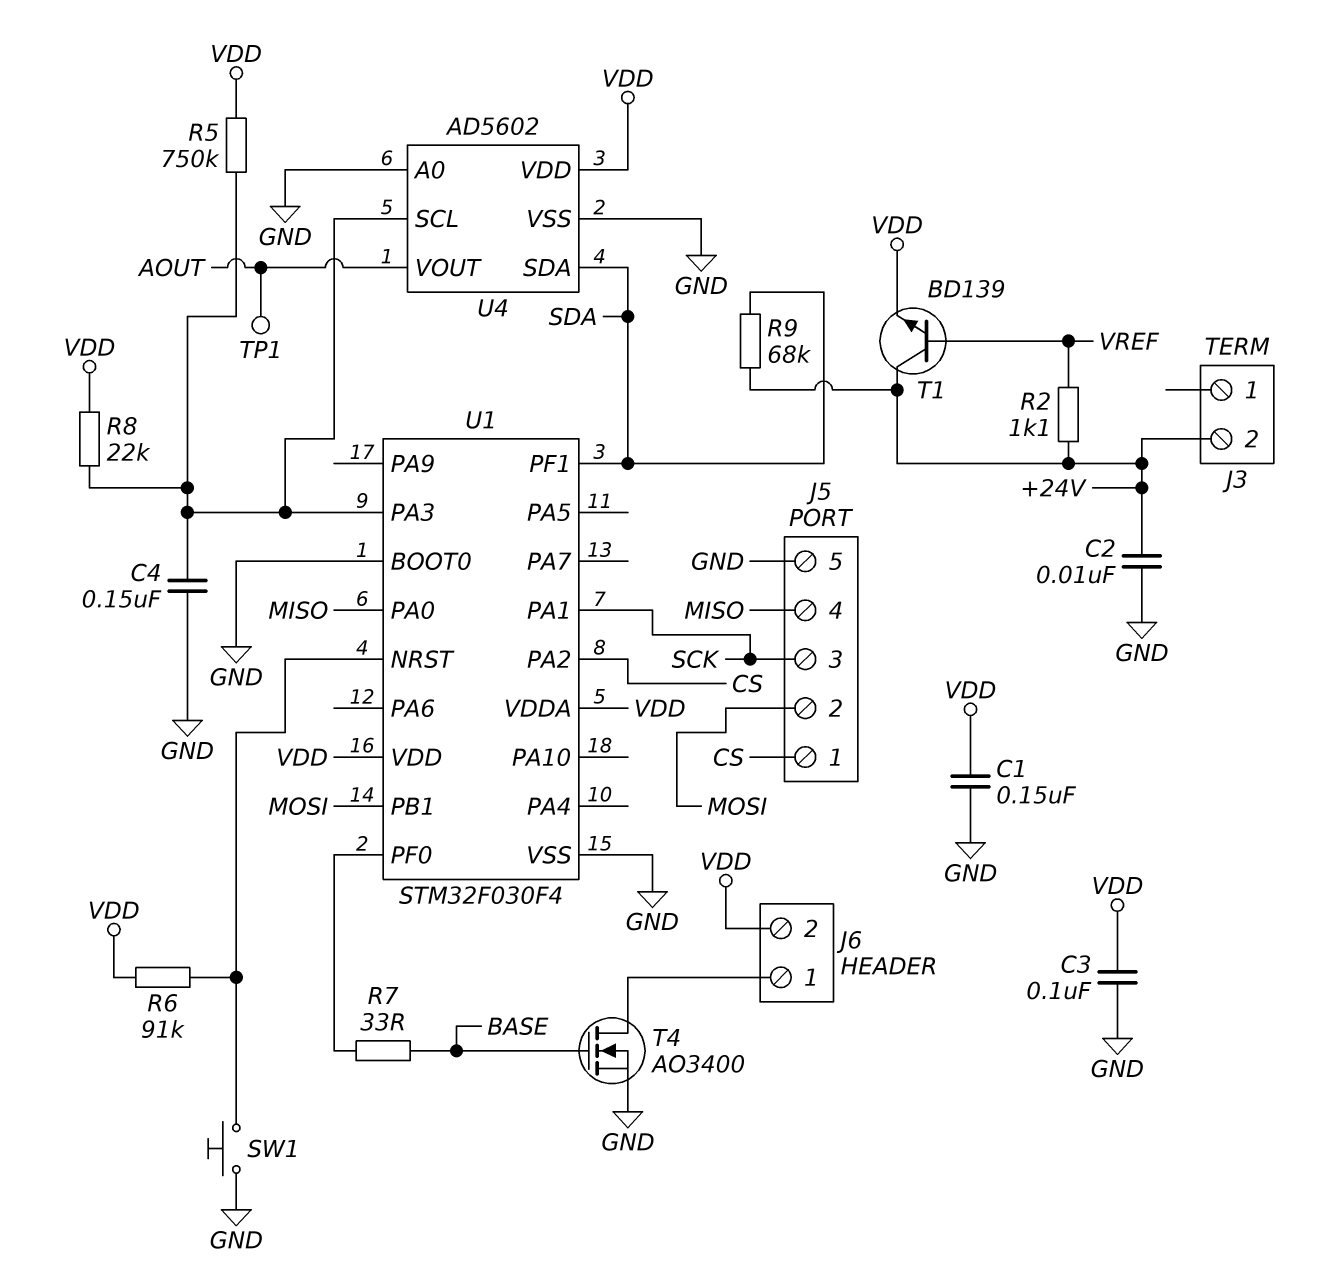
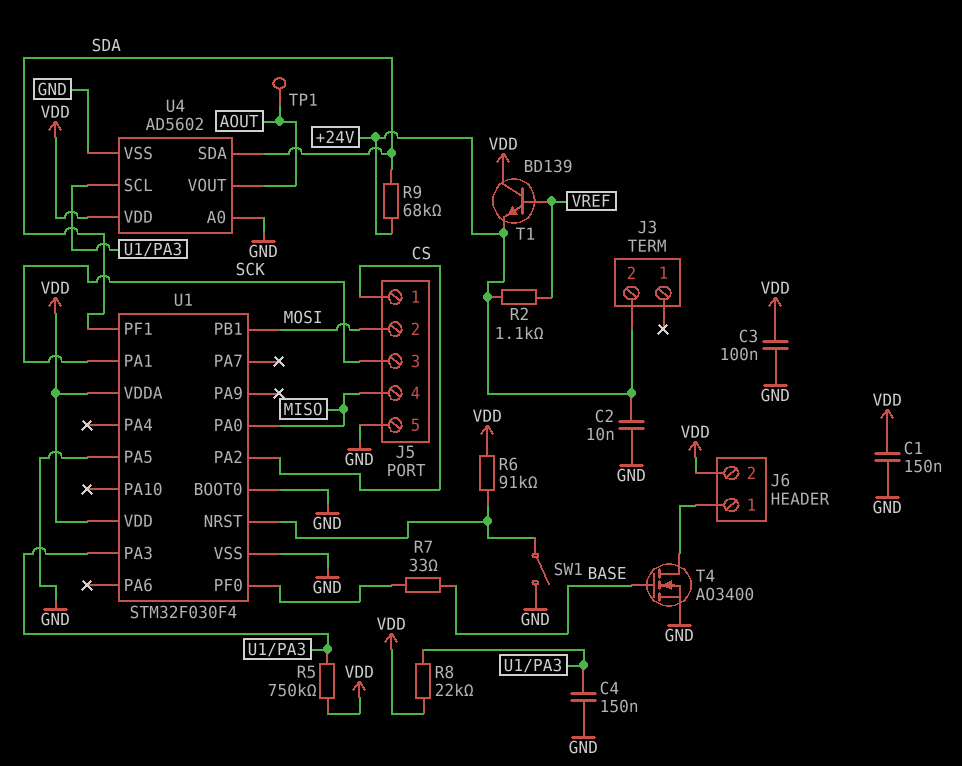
SW1: button (GND, U1/NRST) -> switch (GND, U1/NRST)
T1: NPN BD139 (B VREF, C +24V, E VDD) -> NPN BD139 (B VREF, C VDD, E +24V)
U1 pin PA5: none -> GND

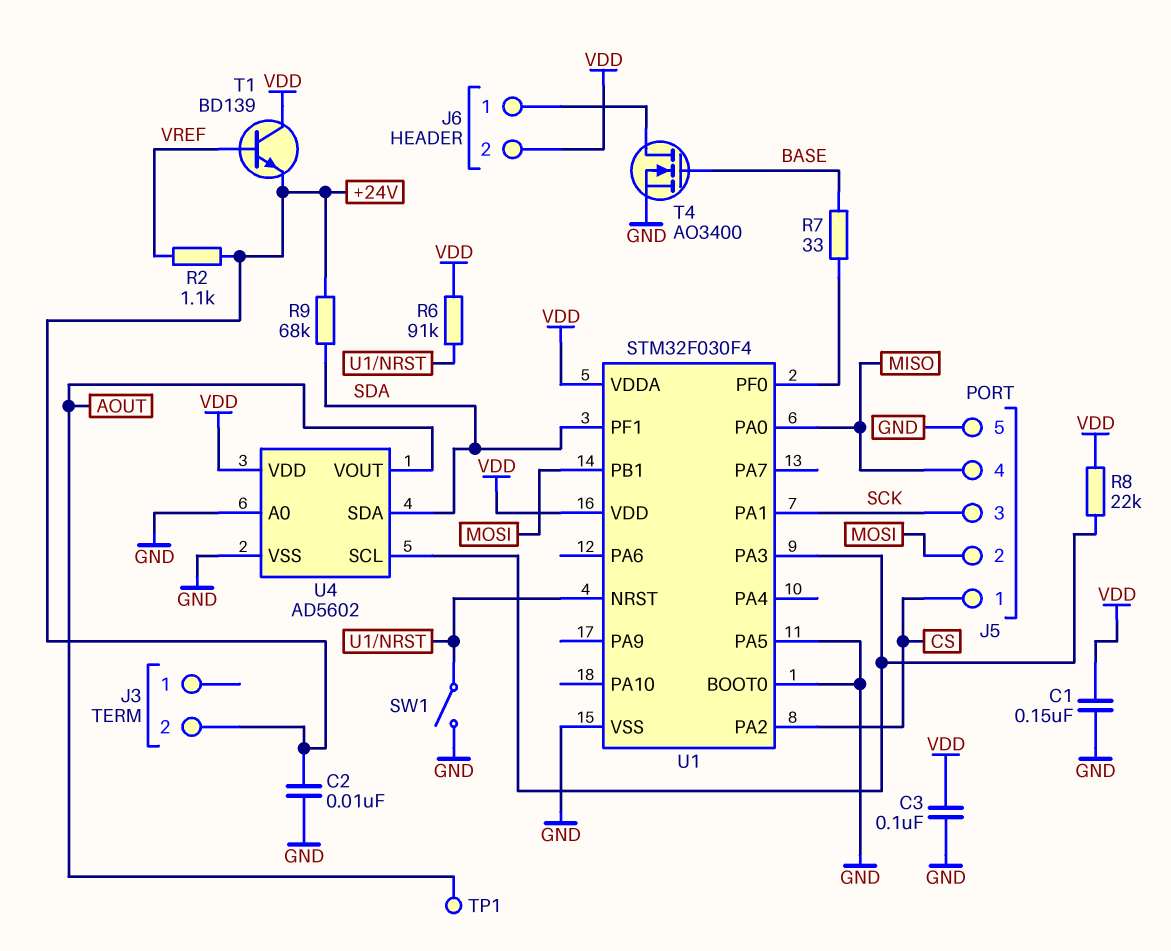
C4: 150nF (GND, U1/PA3) -> none
R5: 750k (U1/PA3, VDD) -> none

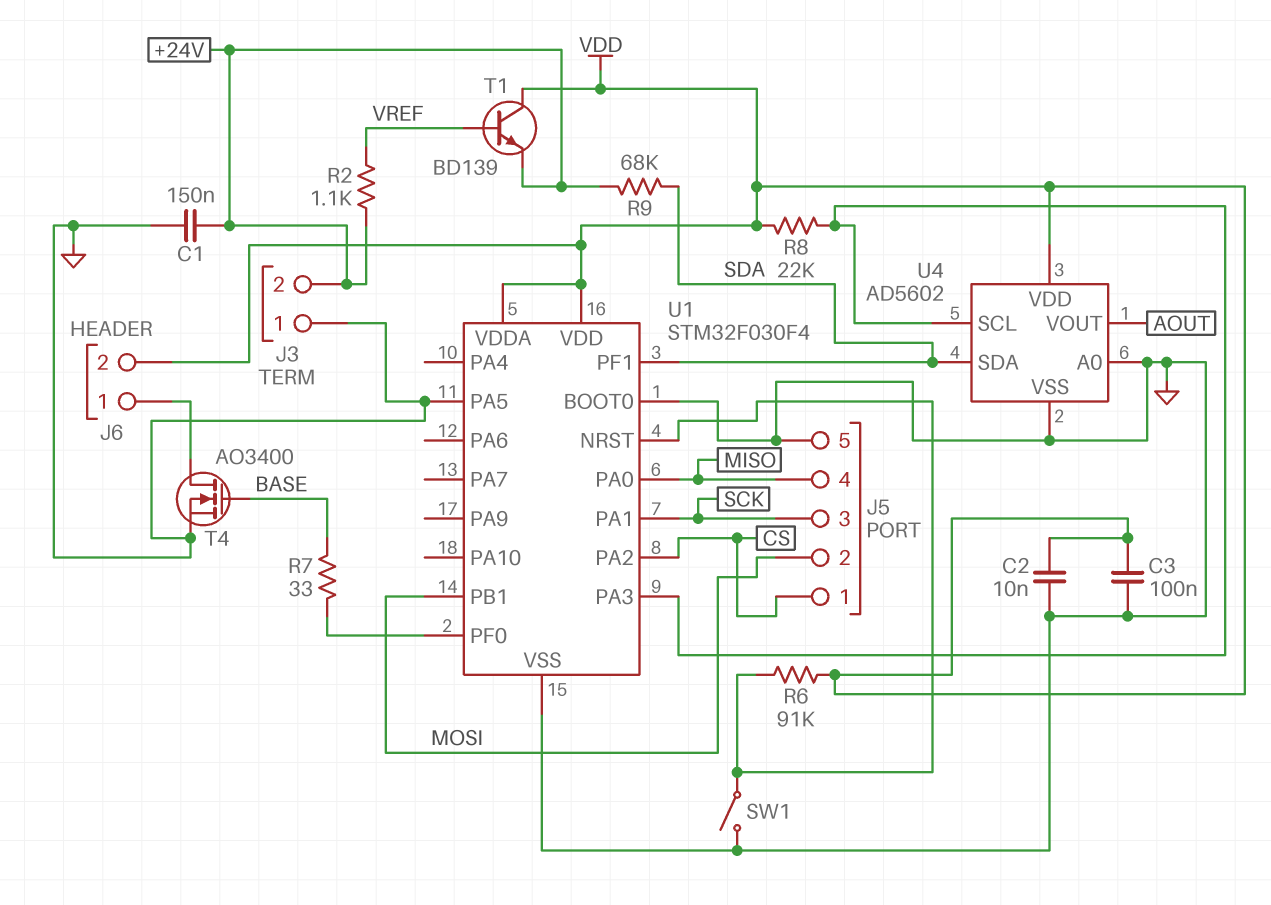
C1: 150nF (GND, VDD) -> 150nF (+24V, GND)
C2: 10nF (+24V, GND) -> 10nF (GND, VDD)
J3 pin 1: none -> GND
TP1: test point (AOUT) -> none

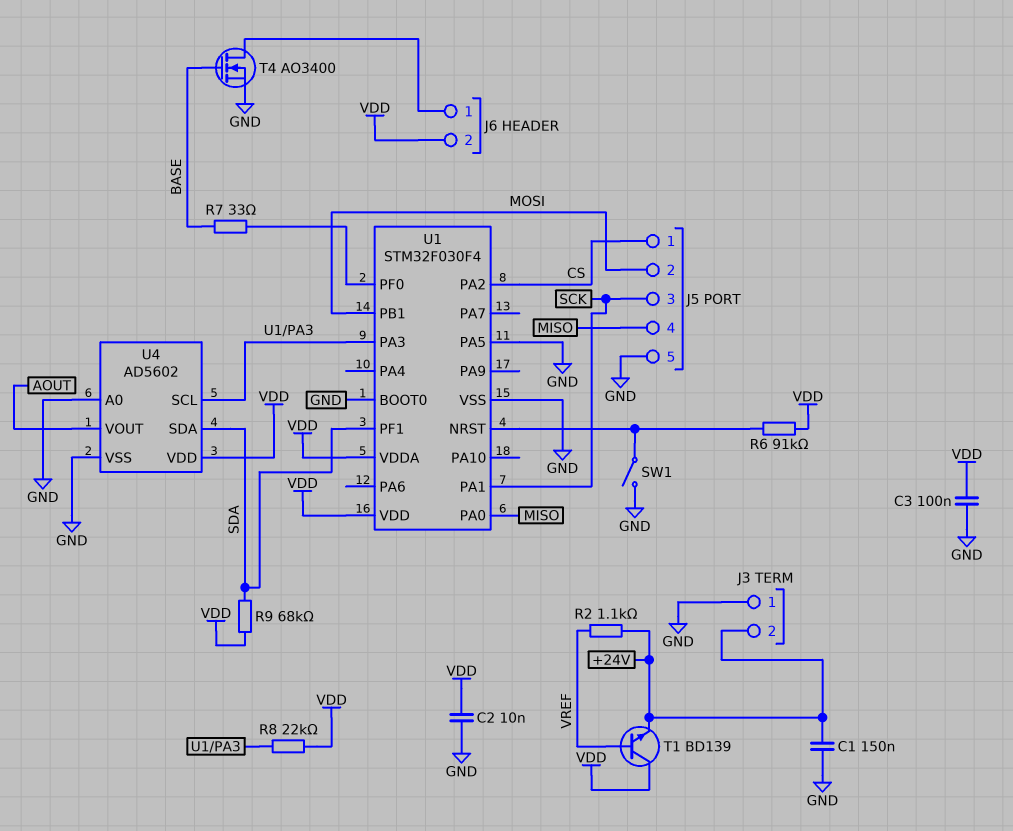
R9: 68k (+24V, SDA) -> 68k (SDA, VDD)

